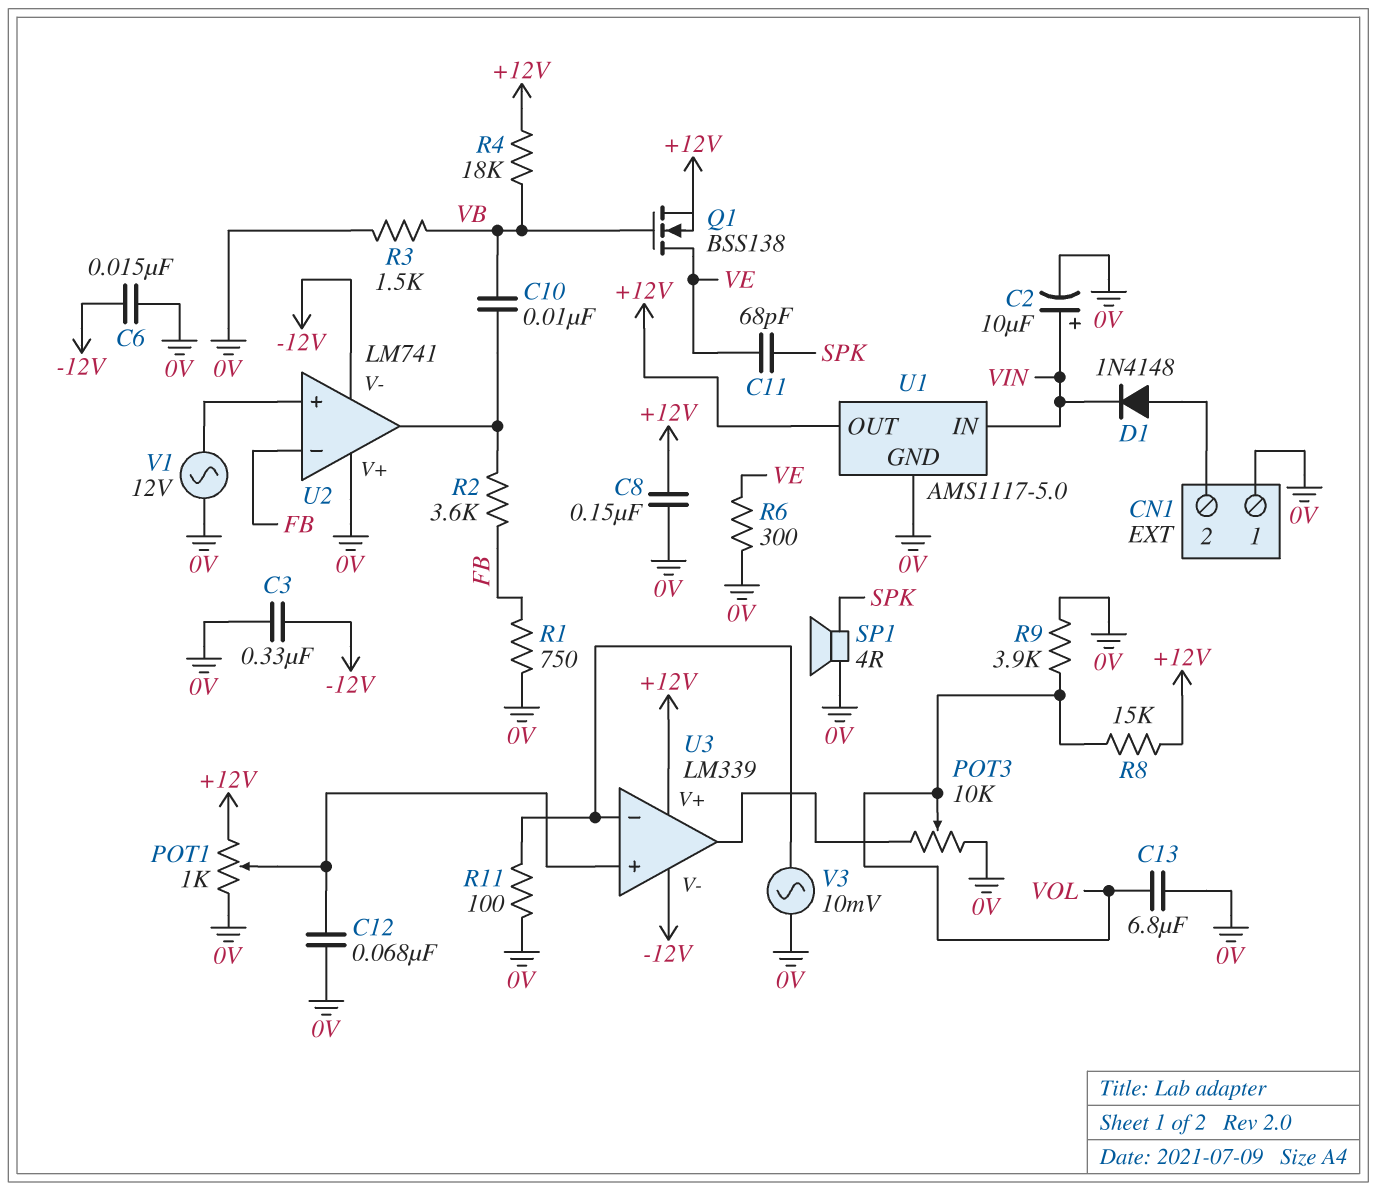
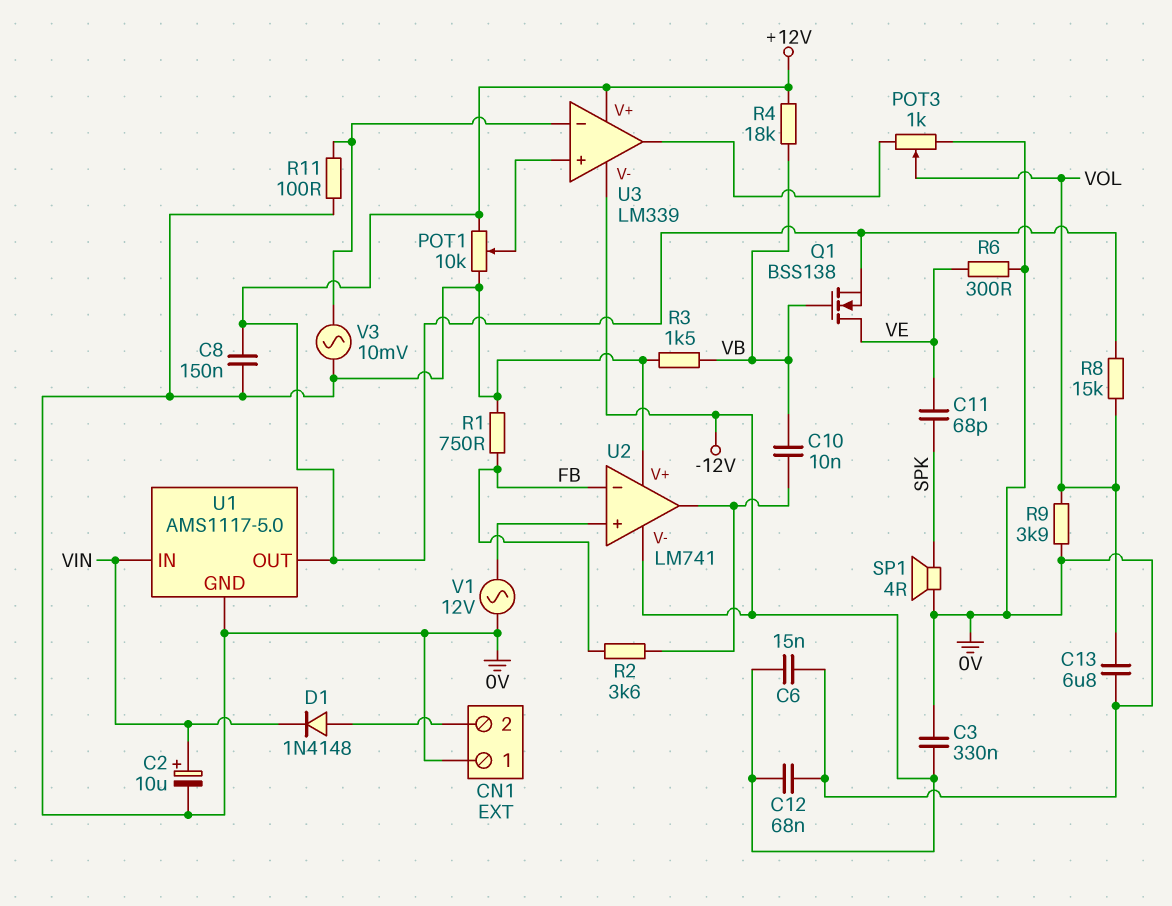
C12: 68nF (0V, U3/in+) -> 68nF (-12V, 0V)
POT1: 1k (+12V, 0V, wiper U3/in+) -> 10k (+12V, 0V, wiper U3/in+)
POT3: 10k (0V, U3/out, wiper VOL) -> 1k (0V, U3/out, wiper VOL)

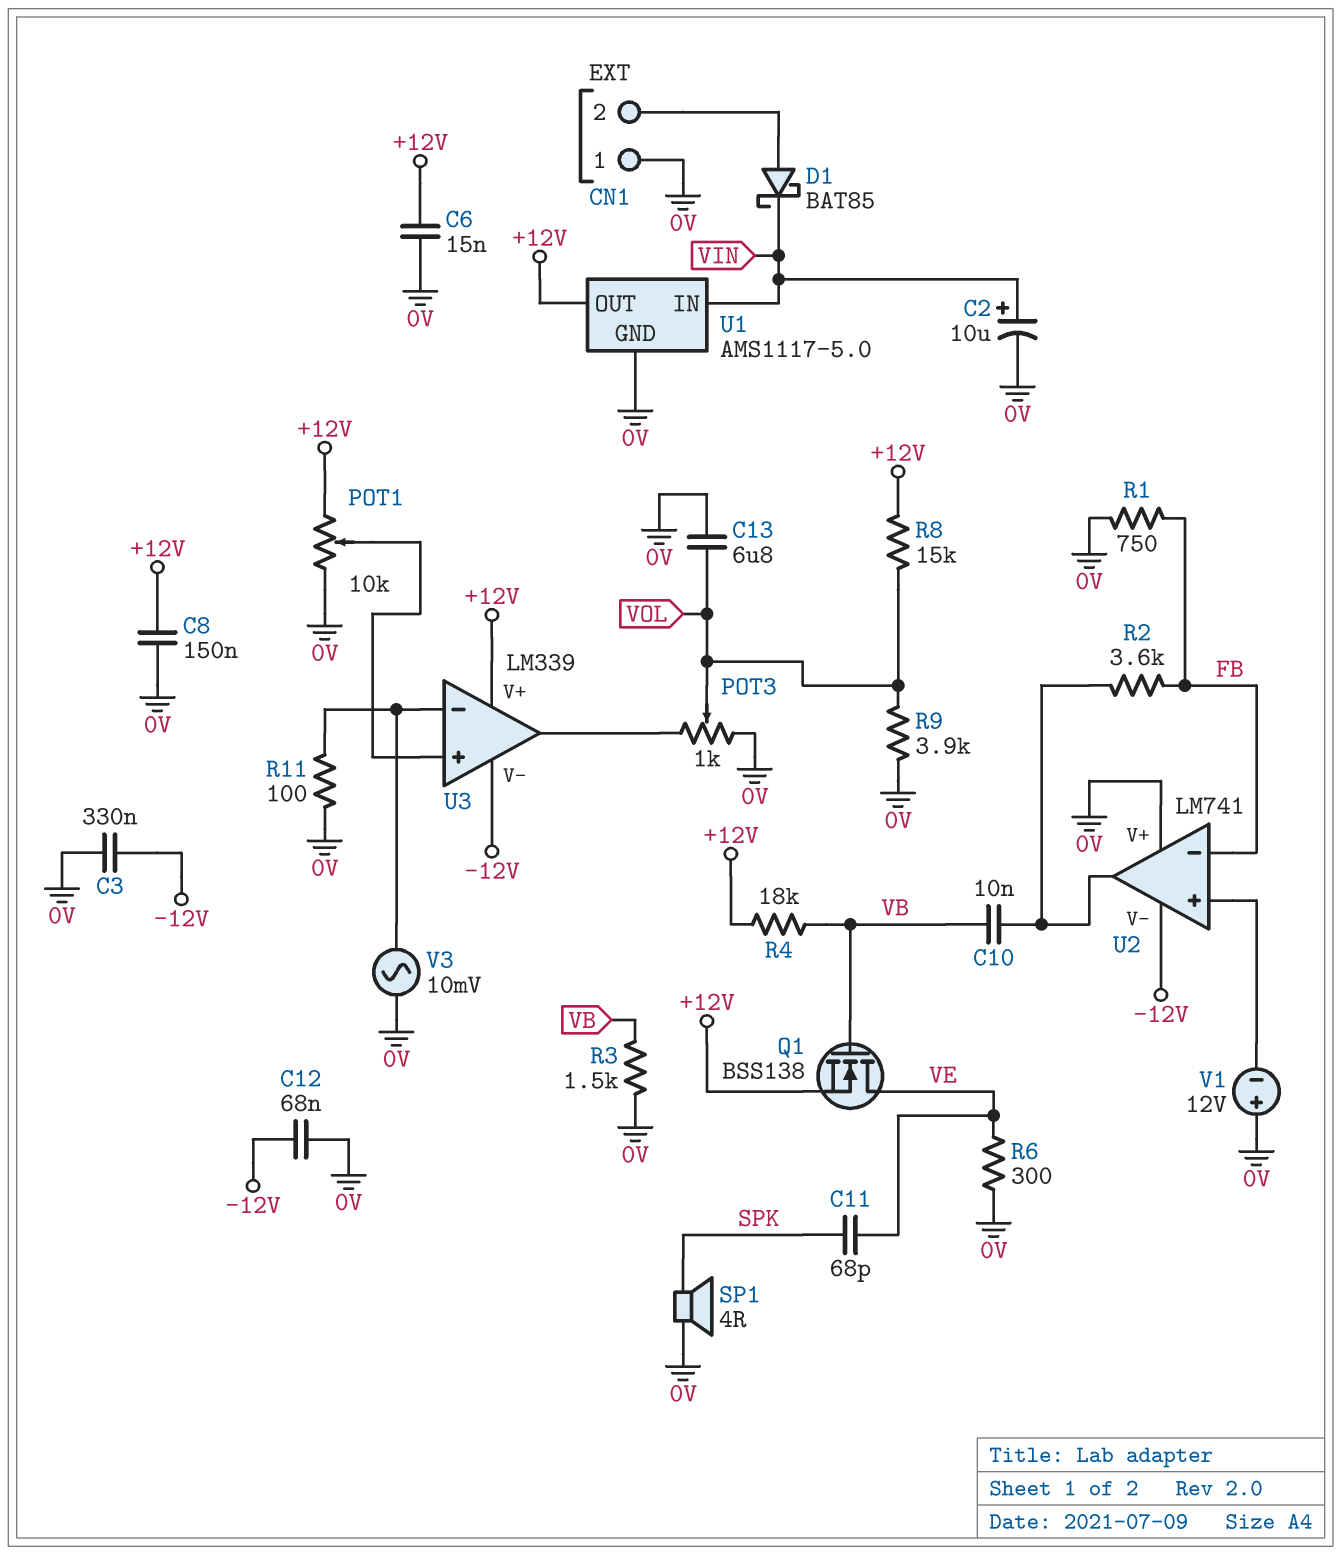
C6: 15nF (-12V, 0V) -> 15nF (+12V, 0V)
D1: diode 1N4148 (A CN1/2, K VIN) -> schottky BAT85 (A CN1/2, K VIN)
V1: AC 12V (0V, U2/in+) -> 12V (plus 0V, minus U2/in+)

